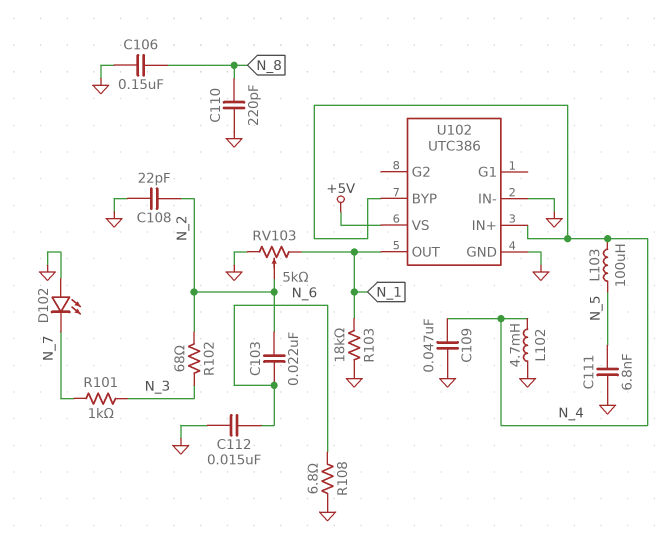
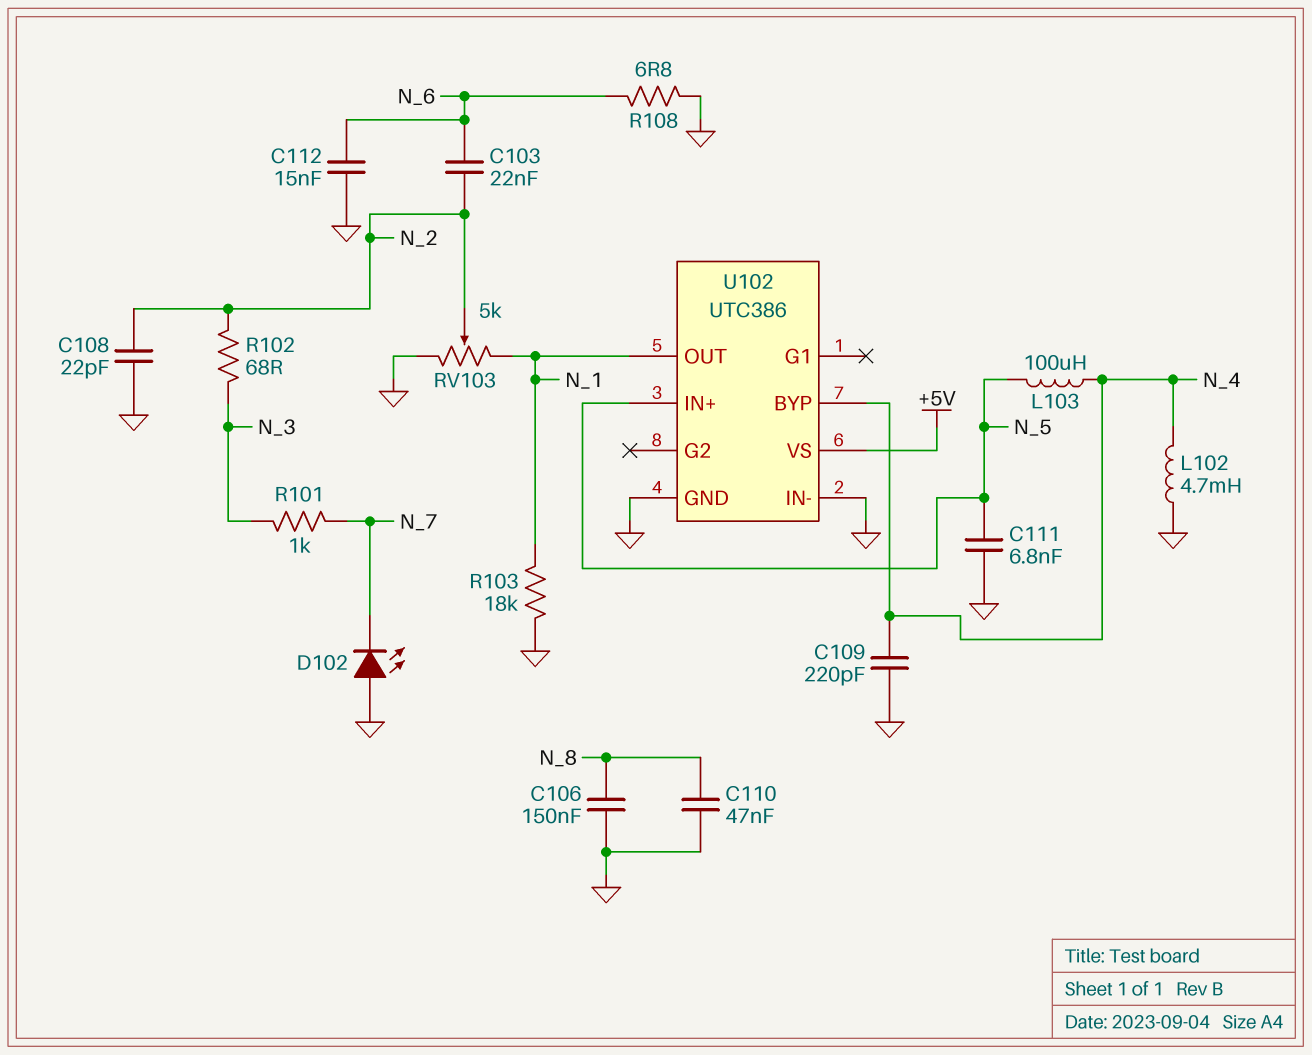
C109: 47nF (GND, N_4) -> 220pF (GND, N_4)
C110: 220pF (GND, N_8) -> 47nF (GND, N_8)
U102 pin IN+: N_4 -> N_5

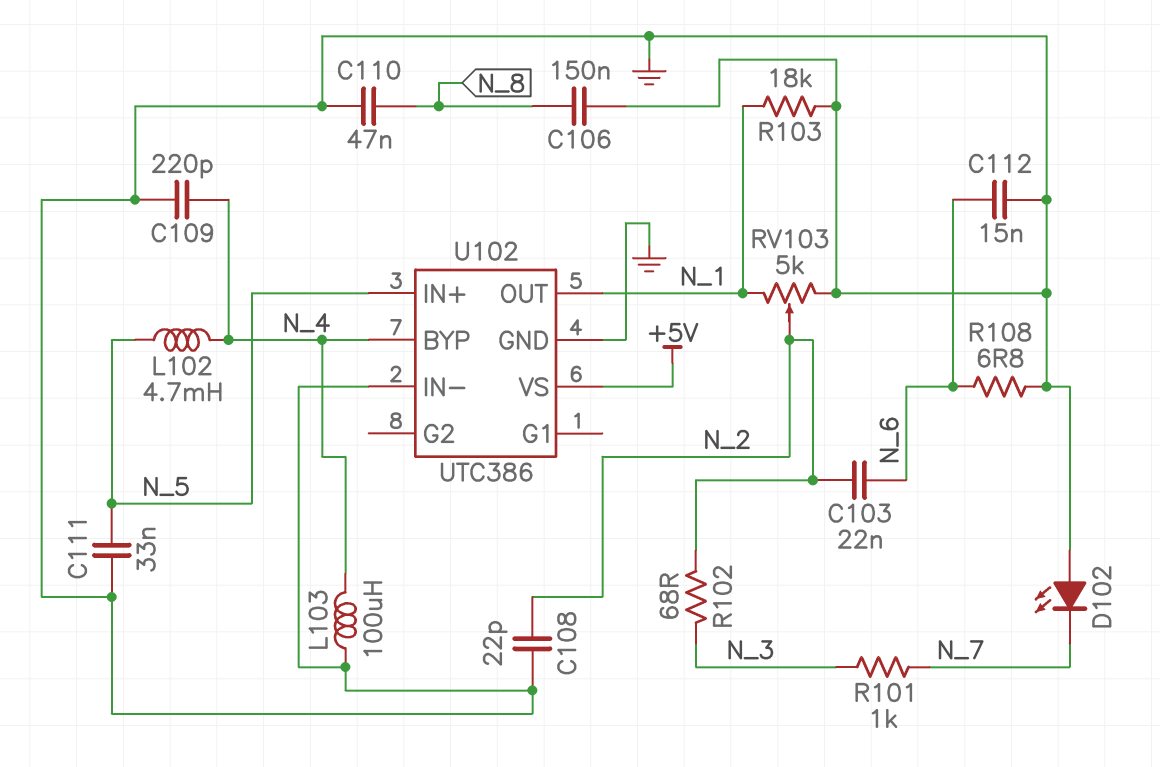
C111: 6.8nF (GND, N_5) -> 33nF (GND, N_5)
L102: 4.7mH (GND, N_4) -> 4.7mH (N_4, N_5)
L103: 100uH (N_4, N_5) -> 100uH (GND, N_4)

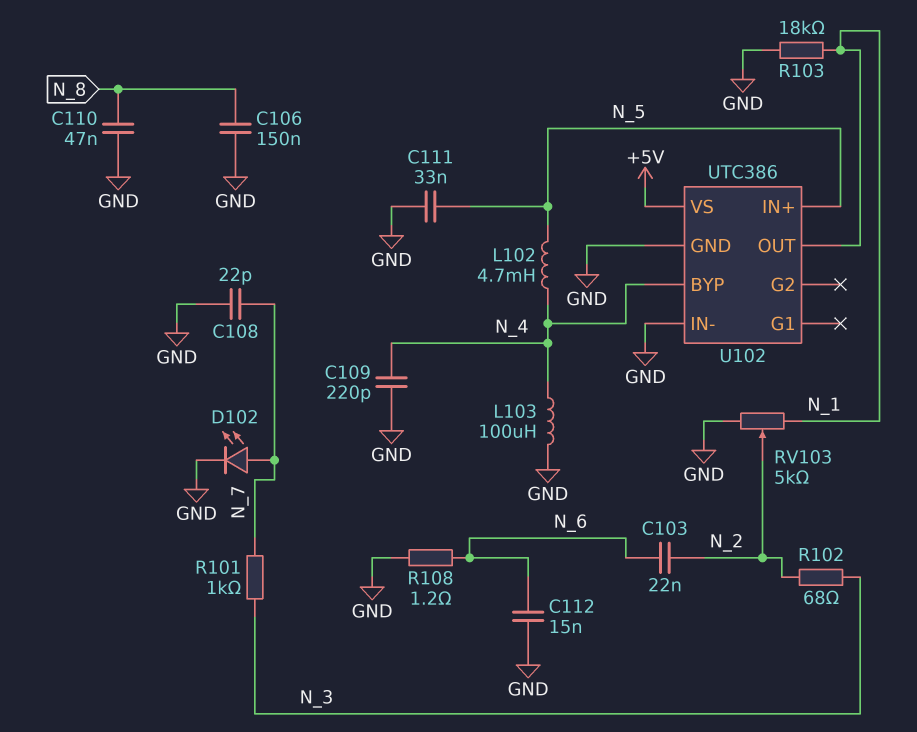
C108: 22pF (GND, N_2) -> 22pF (GND, N_7)
D102: LED (A GND, K N_7) -> LED (A N_7, K GND)
R108: 6.8 (GND, N_6) -> 1.2 (GND, N_6)

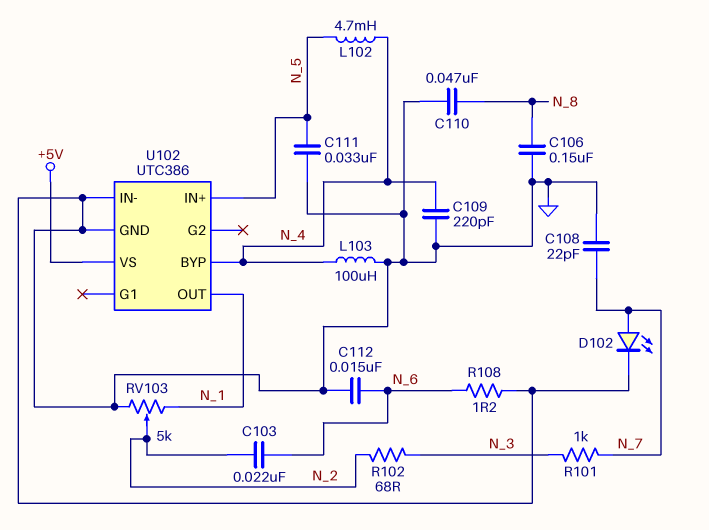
R103: 18k (GND, N_1) -> none

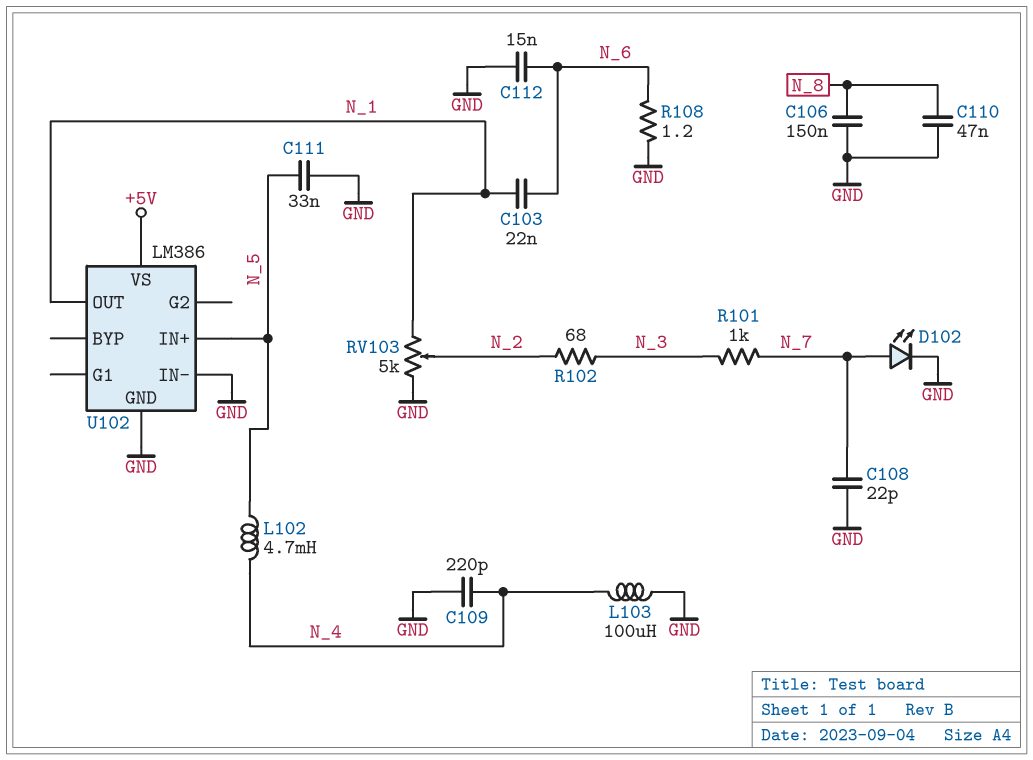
C103: 22nF (N_2, N_6) -> 22nF (N_1, N_6)
U102: UTC386 -> LM386
U102 pin BYP: N_4 -> none

